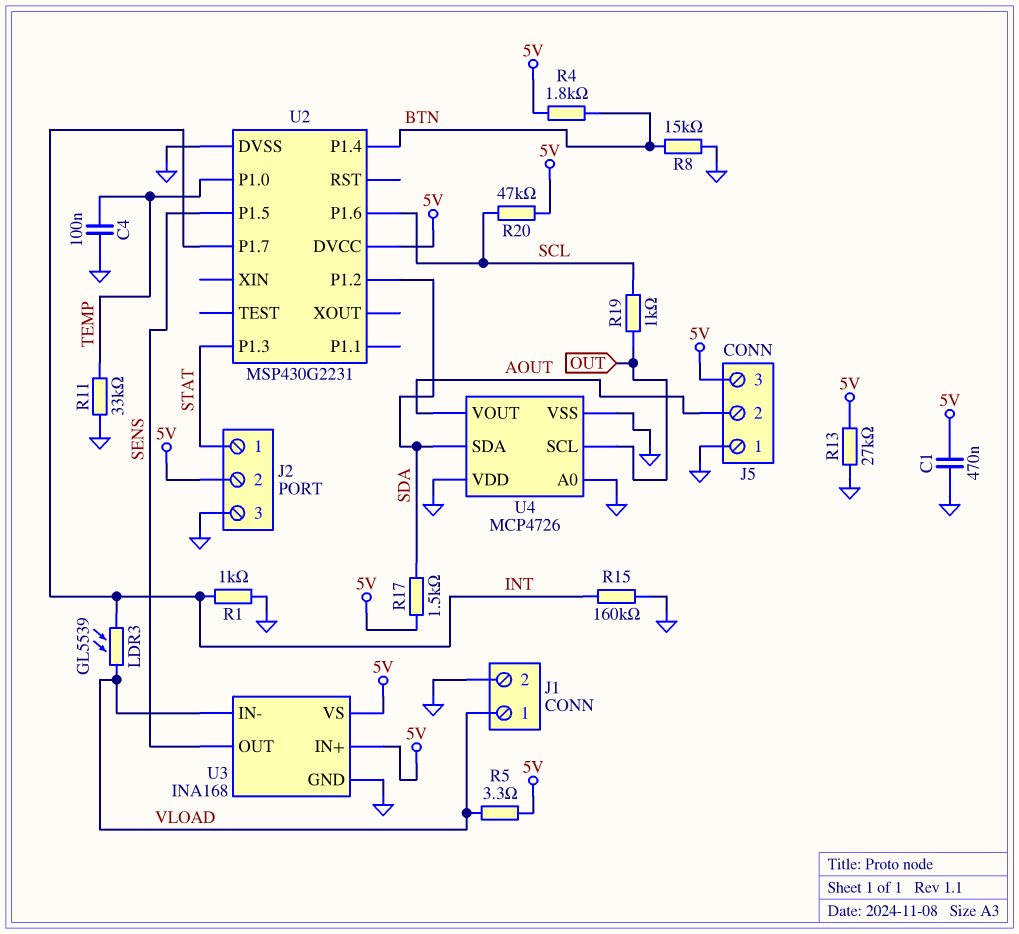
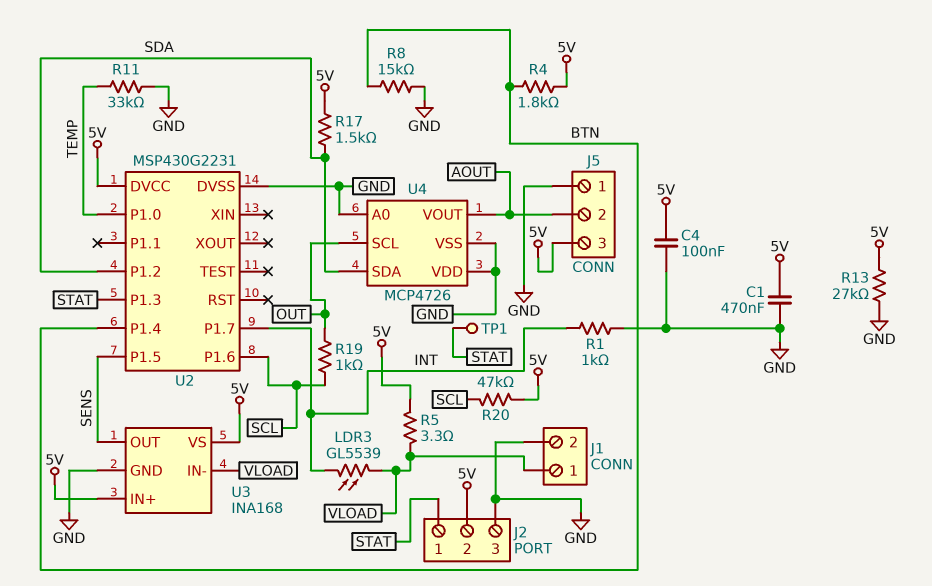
C4: 100nF (GND, TEMP) -> 100nF (5V, GND)
R15: 160k (GND, INT) -> none
TP1: none -> test point (STAT)

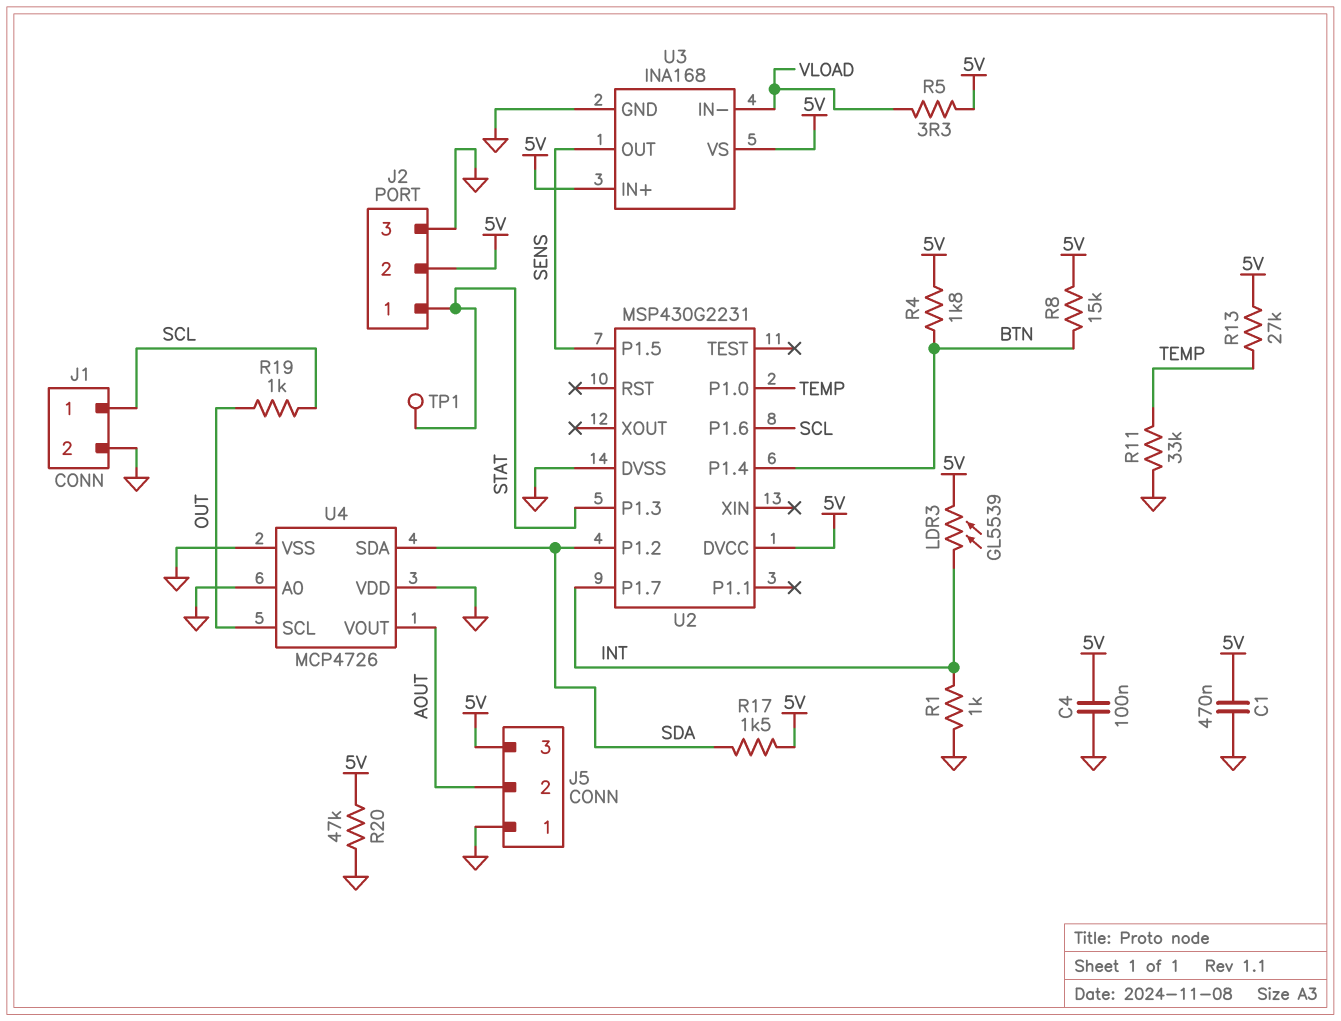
J1 pin 1: VLOAD -> SCL
LDR3: GL5539 (INT, VLOAD) -> GL5539 (5V, INT)
R8: 15k (BTN, GND) -> 15k (5V, BTN)
R13: 27k (5V, GND) -> 27k (5V, TEMP)
R20: 47k (5V, SCL) -> 47k (5V, GND)

